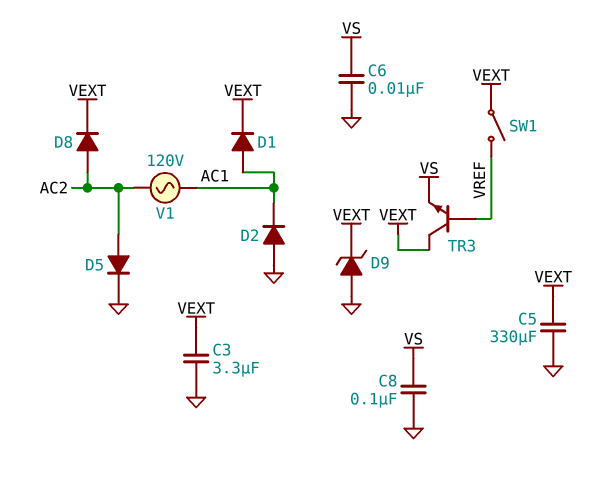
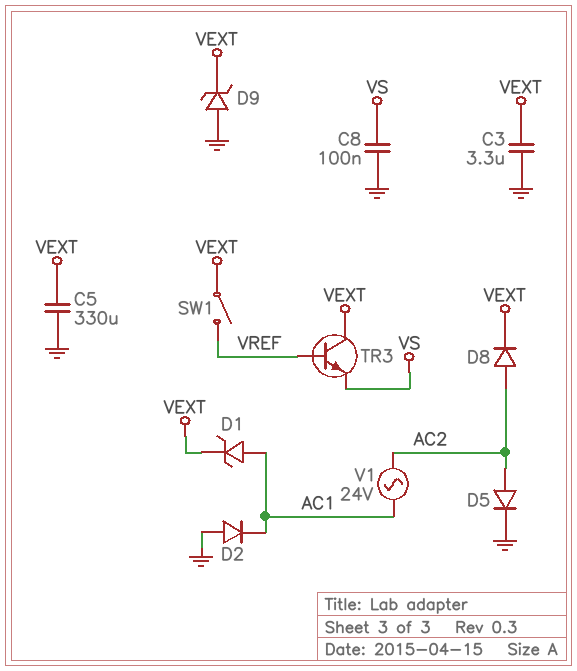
C6: 10nF (GND, VS) -> none
D1: diode (A AC1, K VEXT) -> zener (A AC1, K VEXT)
V1: AC 120V (AC1, AC2) -> AC 24V (AC1, AC2)

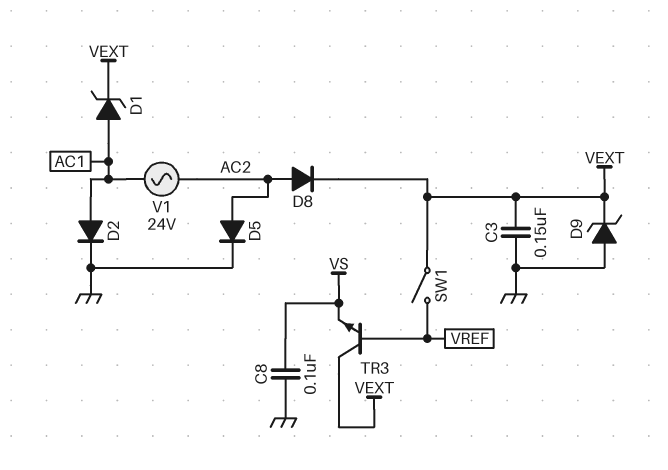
C3: 3.3uF (GND, VEXT) -> 150nF (GND, VEXT)
C5: 330uF (GND, VEXT) -> none
D2: diode (A GND, K AC1) -> diode (A AC1, K GND)

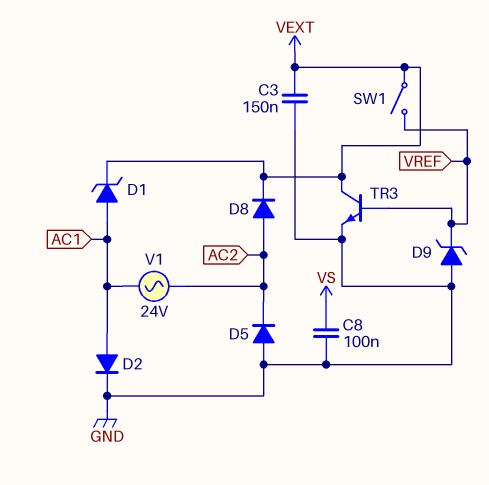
D5: diode (A AC2, K GND) -> diode (A GND, K AC2)
D9: zener (A GND, K VEXT) -> zener (A GND, K VREF)
TR3: NPN (B VREF, C VEXT, E VS) -> NPN (B VREF, C VEXT, E GND)

